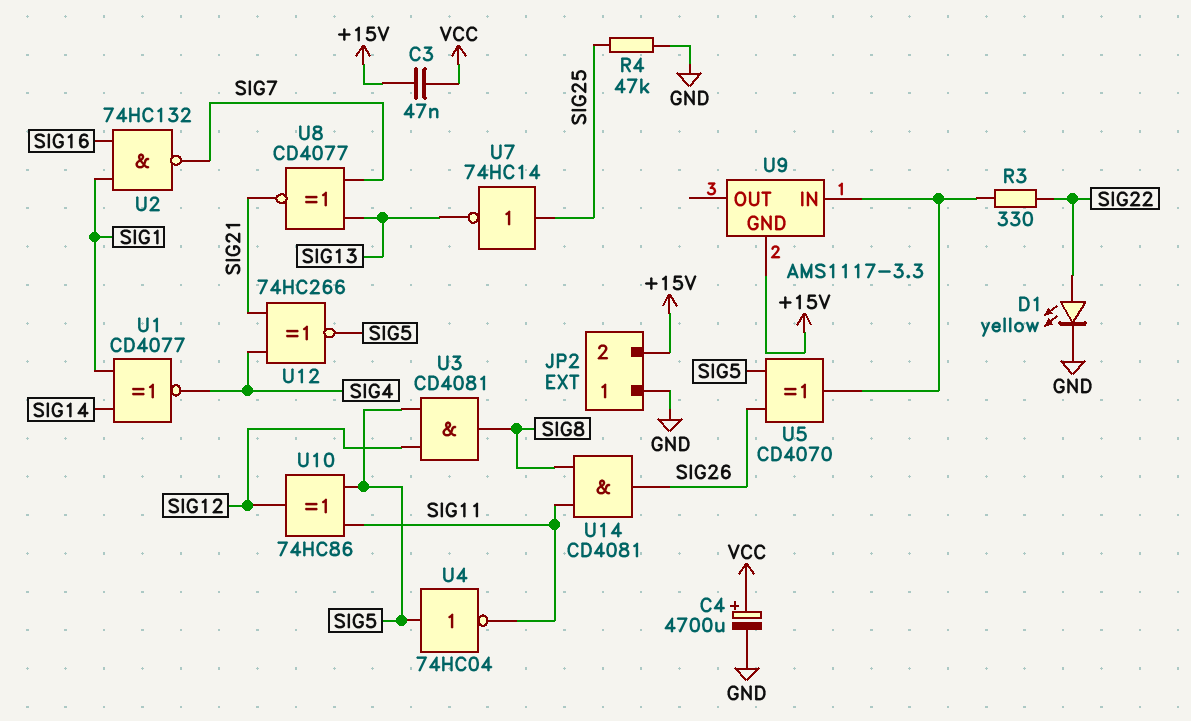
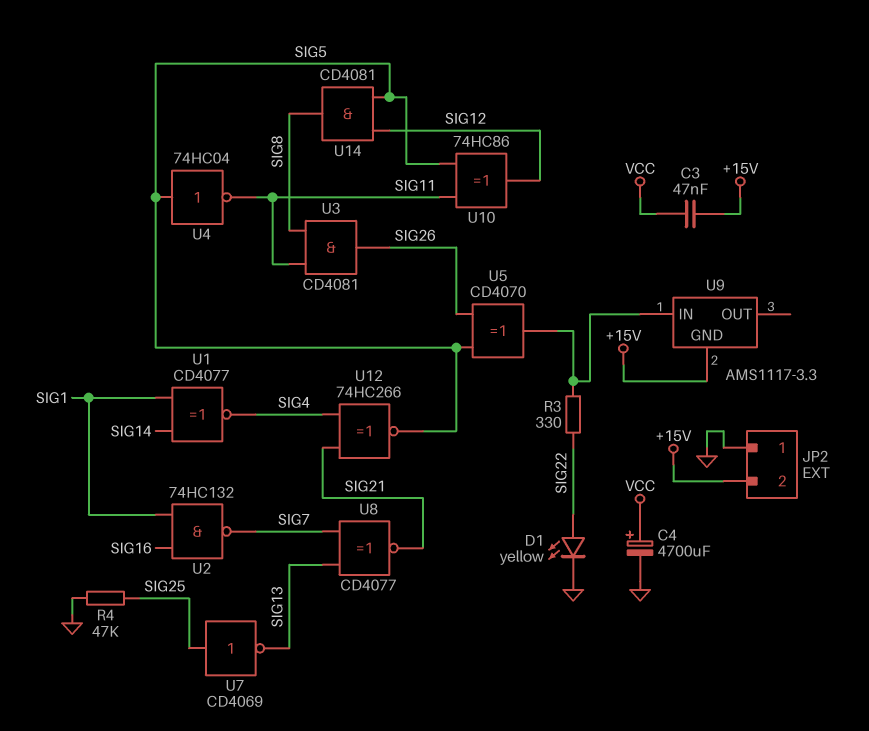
U3: AND CD4081 (in SIG5, in SIG12, out SIG8) -> AND CD4081 (in SIG8, in SIG11, out SIG26)
U7: NOT 74HC14 (in SIG25, out SIG13) -> NOT CD4069 (in SIG25, out SIG13)
U14: AND CD4081 (in SIG8, in SIG11, out SIG26) -> AND CD4081 (in SIG5, in SIG12, out SIG8)

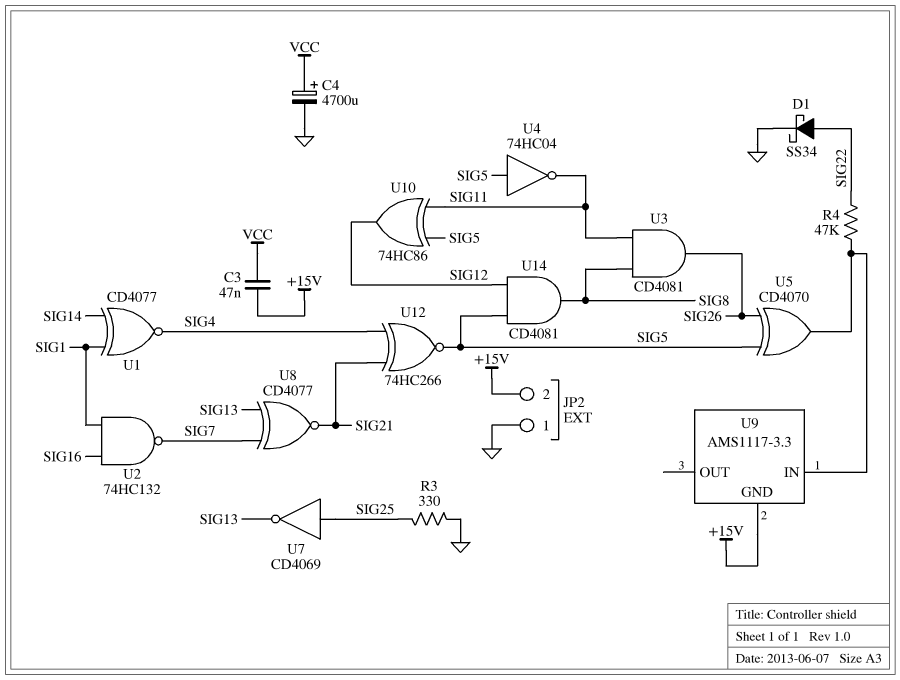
D1: LED yellow (A SIG22, K GND) -> schottky SS34 (A SIG22, K GND)
R3: 330 (SIG22, U9/IN) -> 330 (GND, SIG25)
R4: 47k (GND, SIG25) -> 47k (SIG22, U9/IN)

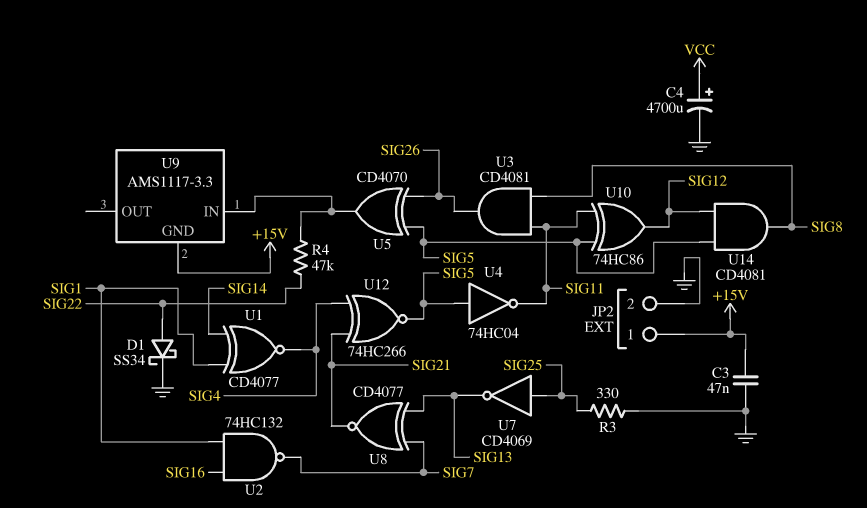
C3: 47nF (+15V, VCC) -> 47nF (+15V, GND)
JP2 pin 1: GND -> +15V
JP2 pin 2: +15V -> GND

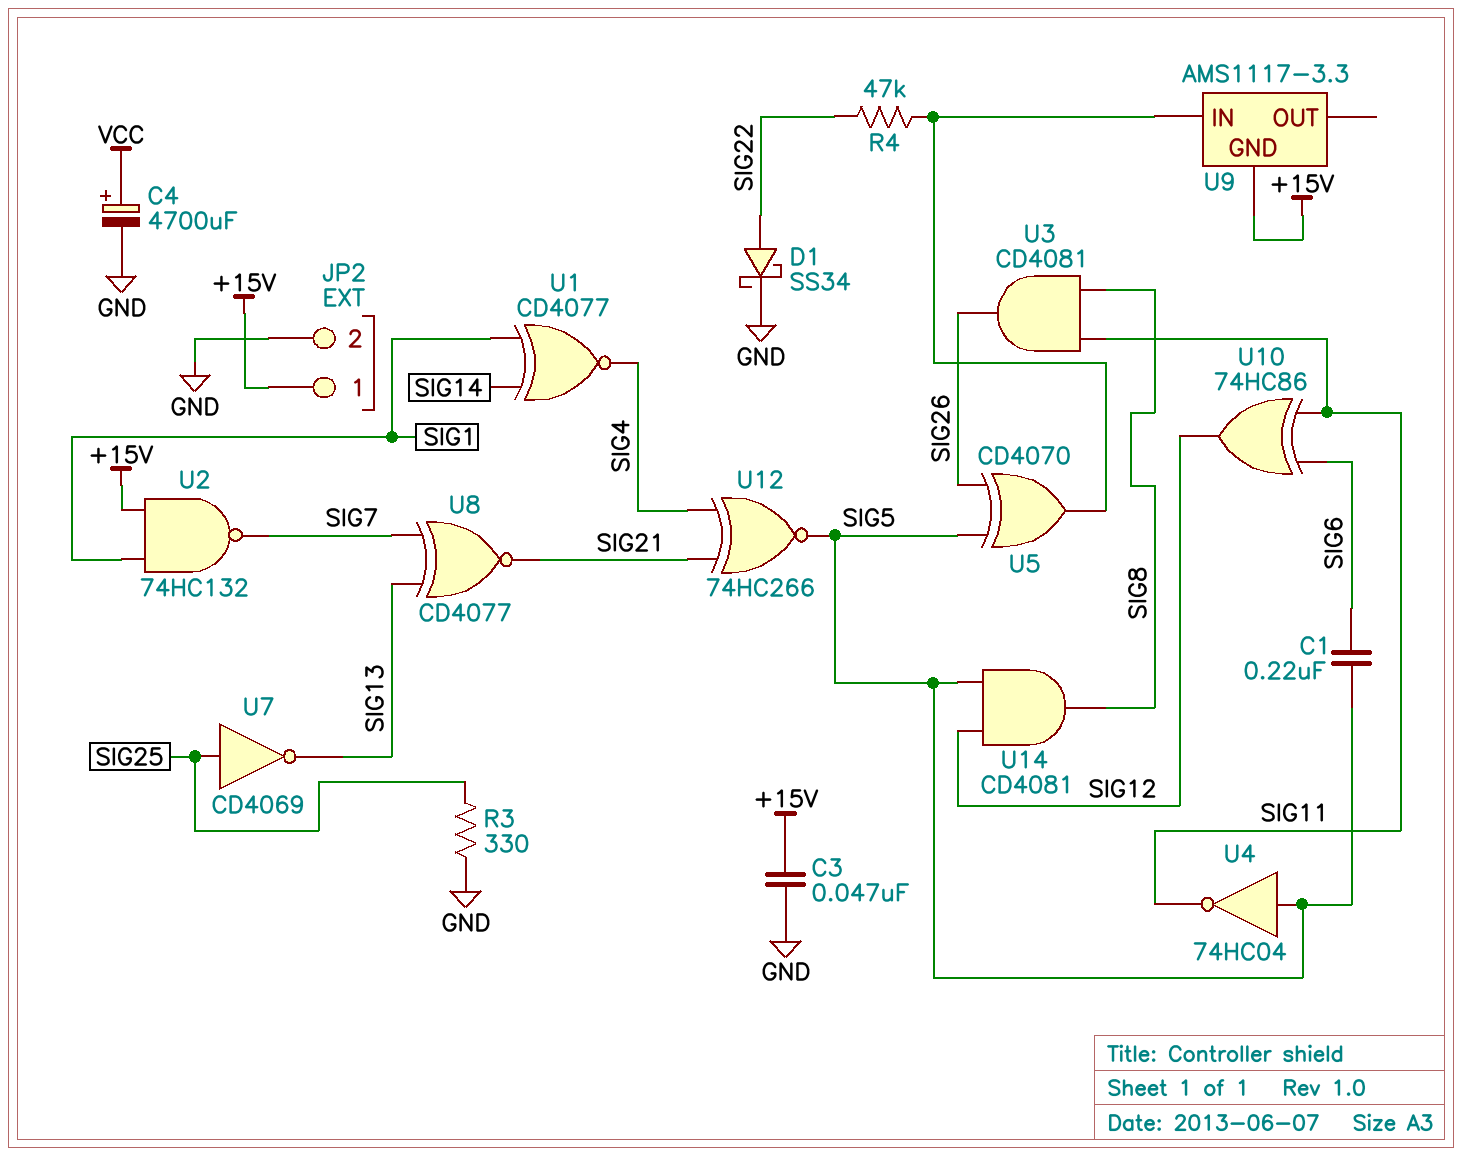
C1: none -> 220nF (SIG5, SIG6)
U2: NAND 74HC132 (in SIG1, in SIG16, out SIG7) -> NAND 74HC132 (in +15V, in SIG1, out SIG7)
U10: XOR 74HC86 (in SIG5, in SIG11, out SIG12) -> XOR 74HC86 (in SIG6, in SIG11, out SIG12)

